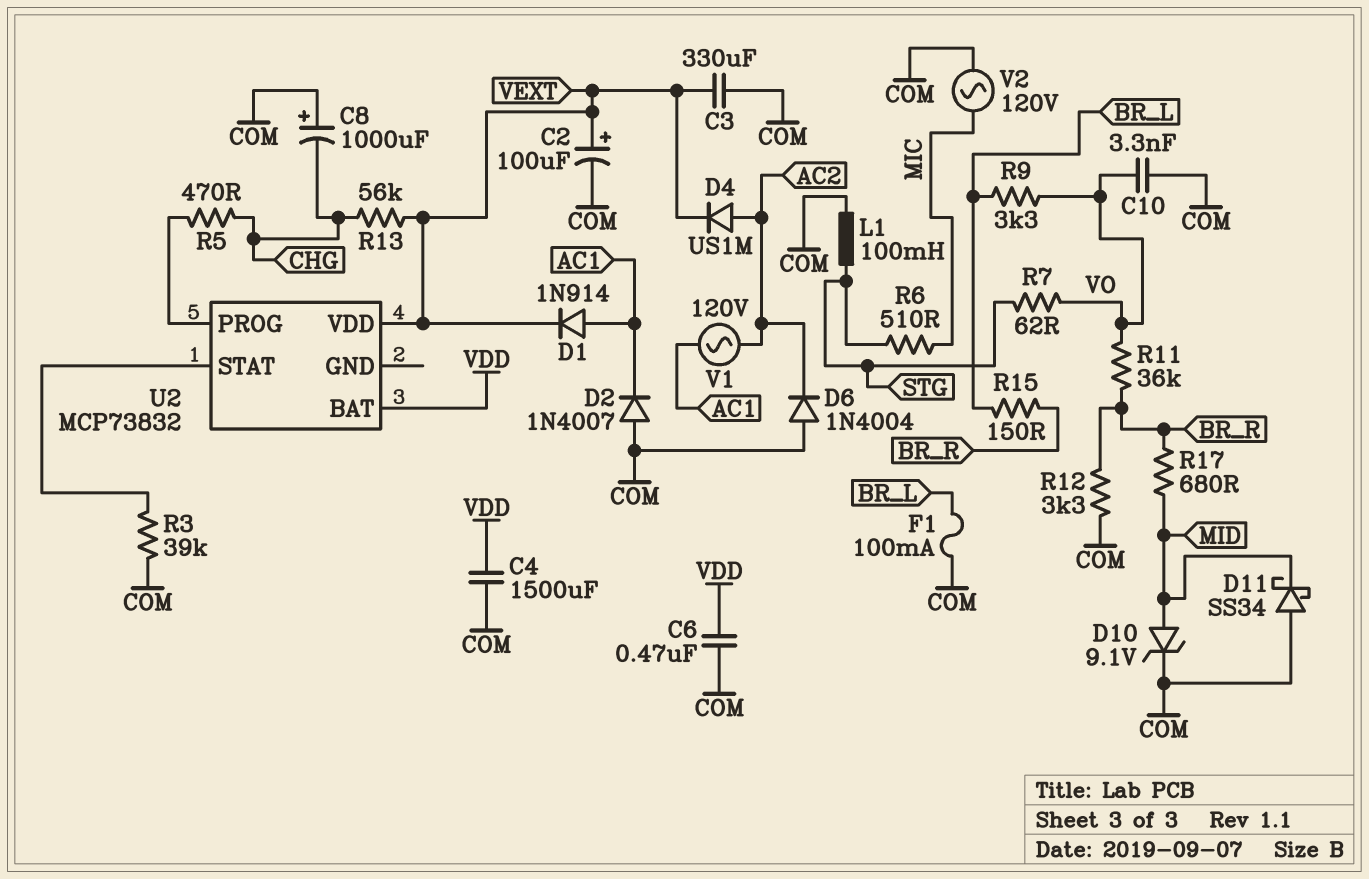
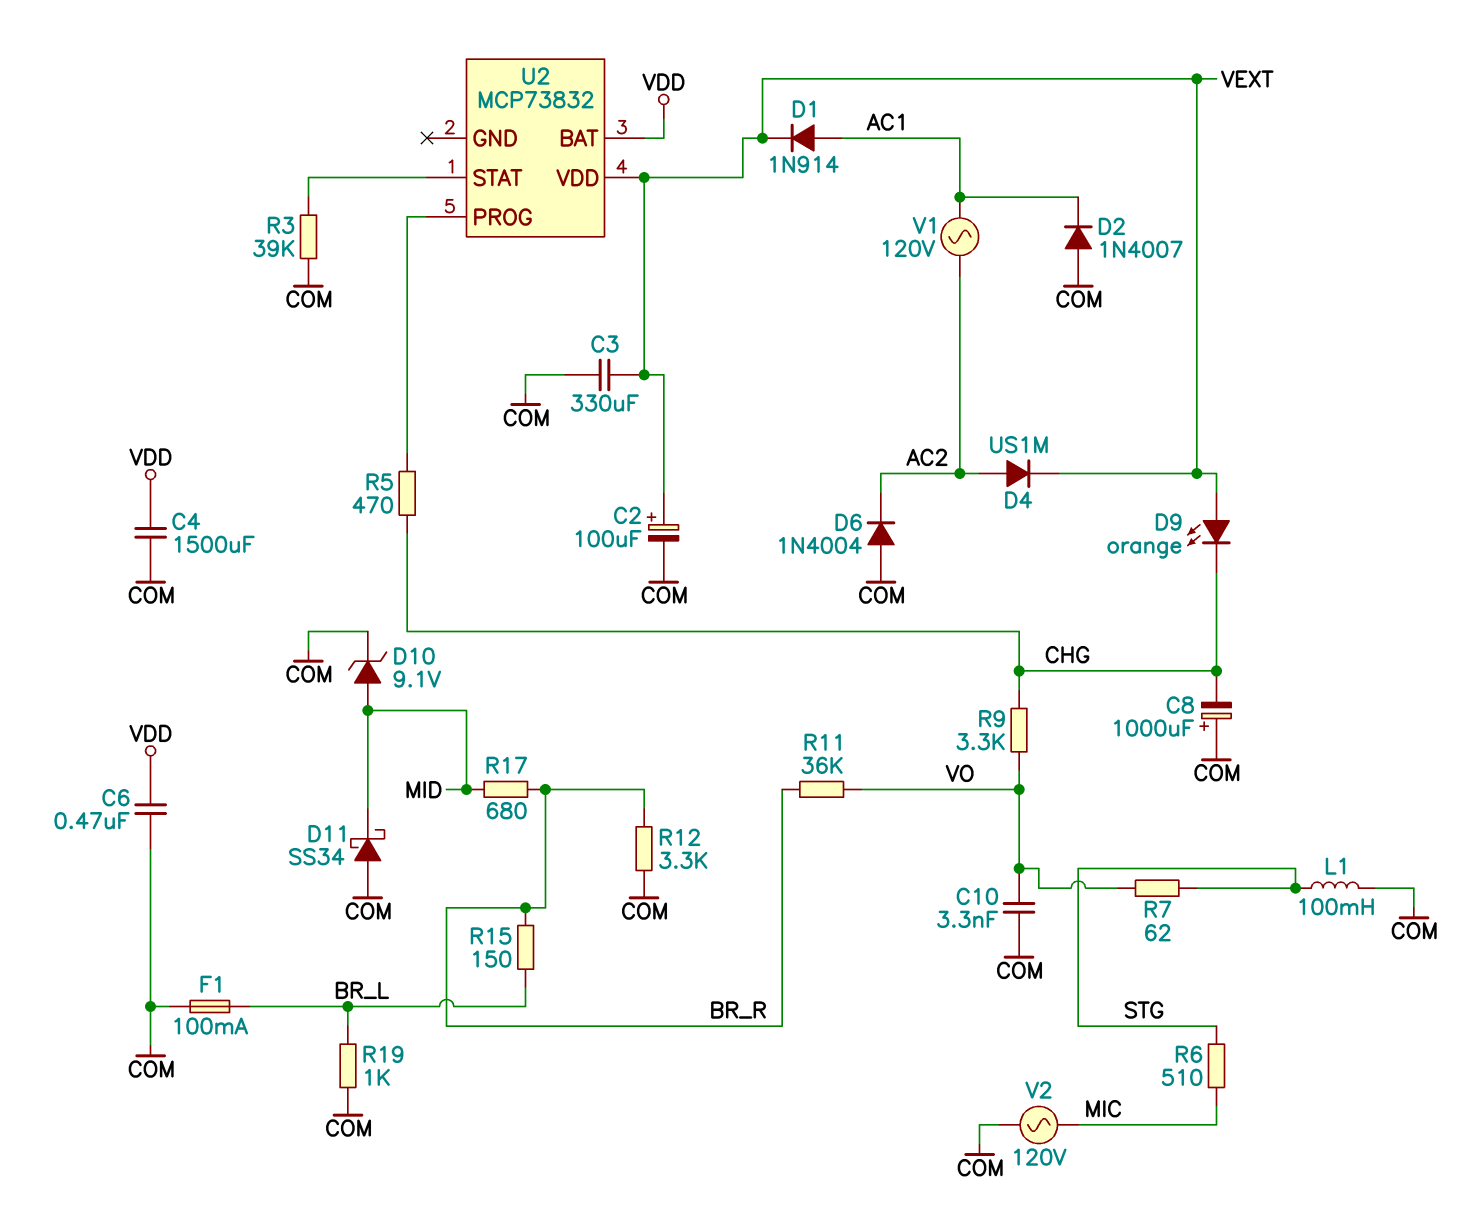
D9: none -> LED orange (A VEXT, K CHG)
R9: 3.3k (BR_L, VO) -> 3.3k (CHG, VO)
R13: 56k (CHG, VEXT) -> none
R19: none -> 1k (BR_L, COM)

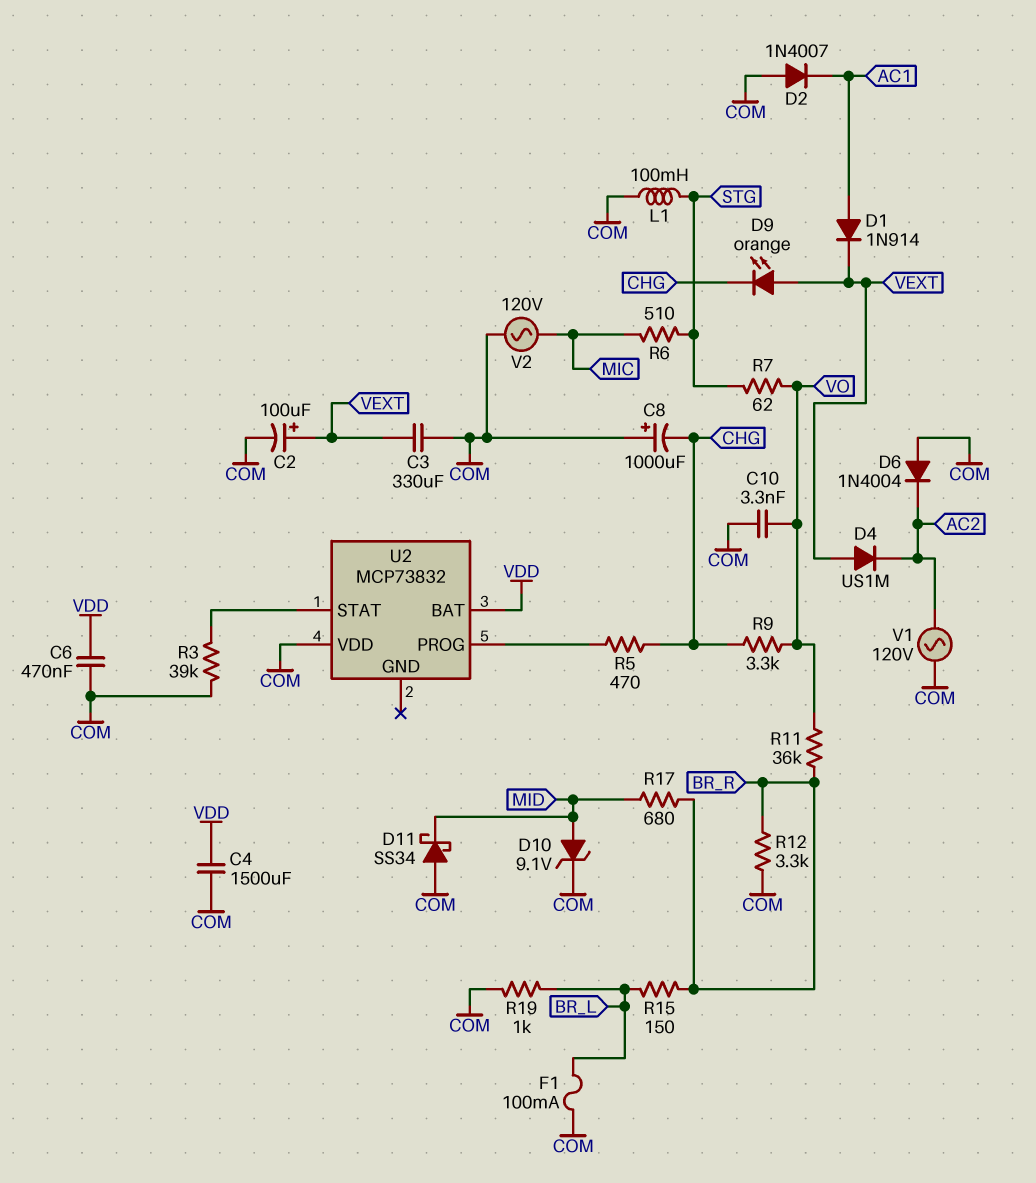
D4: diode US1M (A AC2, K VEXT) -> diode US1M (A VEXT, K AC2)
U2 pin VDD: VEXT -> COM
V1: AC 120V (AC1, AC2) -> AC 120V (AC2, COM)

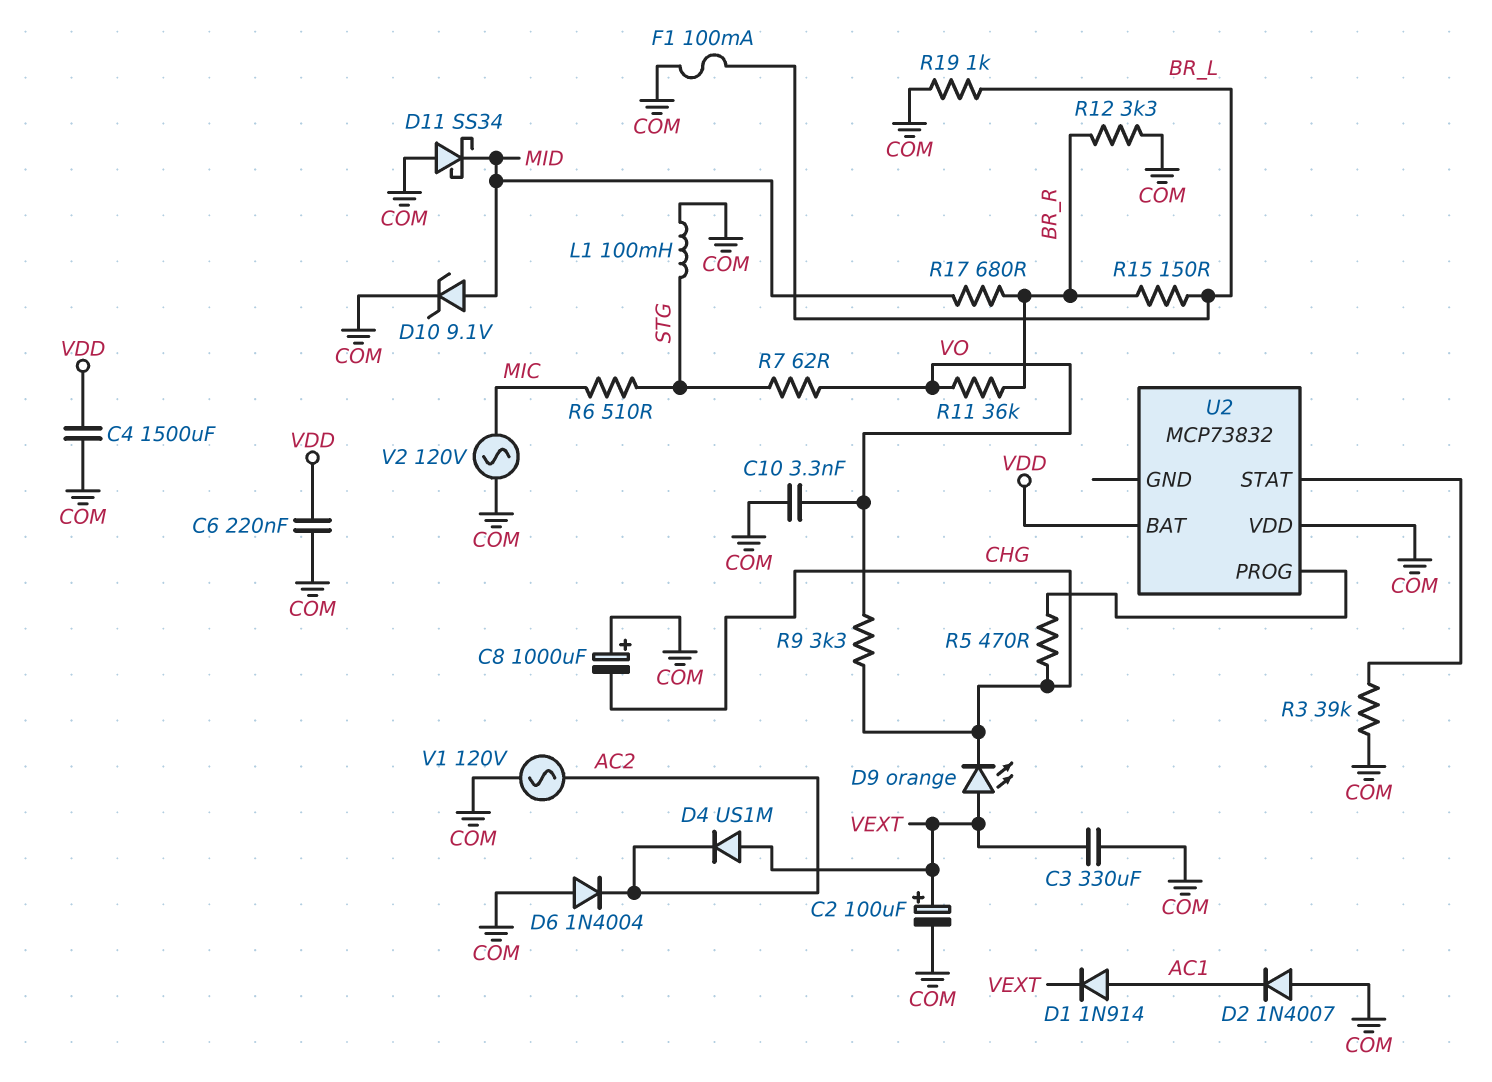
C6: 470nF (COM, VDD) -> 220nF (COM, VDD)

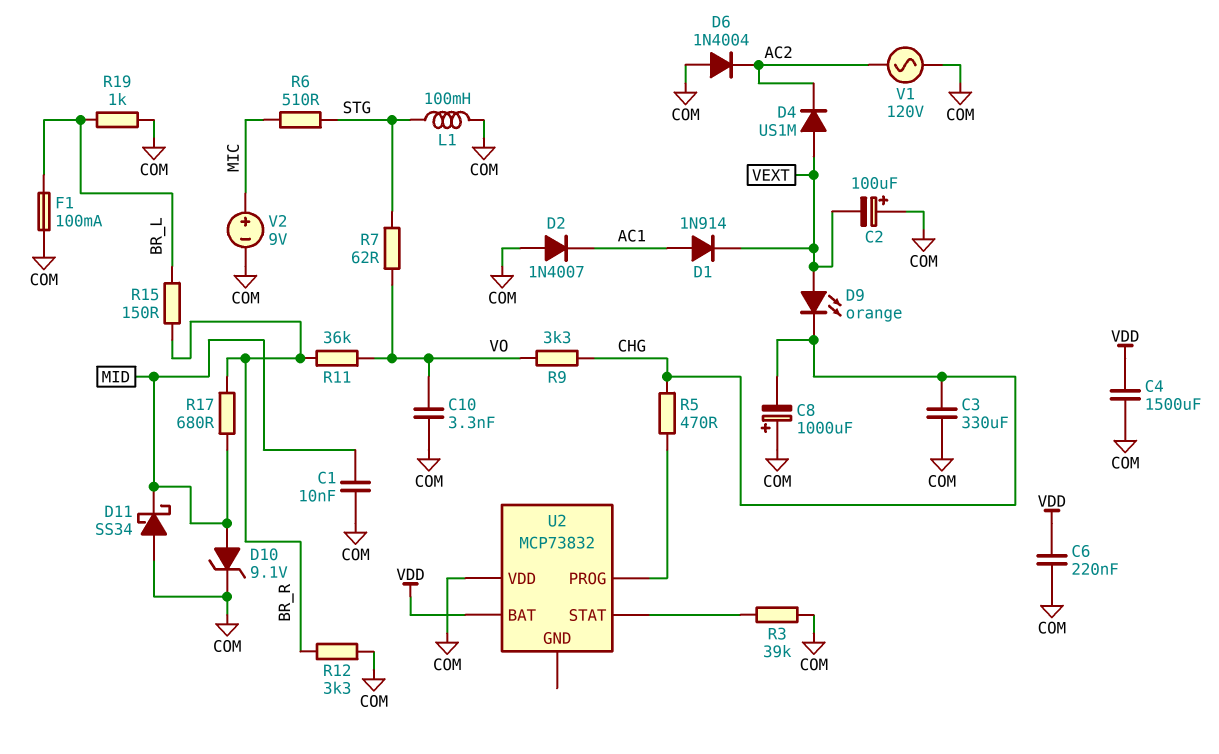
C1: none -> 10nF (COM, MID)
C2: 100uF (plus VEXT, minus COM) -> 100uF (plus COM, minus VEXT)
C3: 330uF (COM, VEXT) -> 330uF (CHG, COM)
V2: AC 120V (COM, MIC) -> 9V (plus MIC, minus COM)

